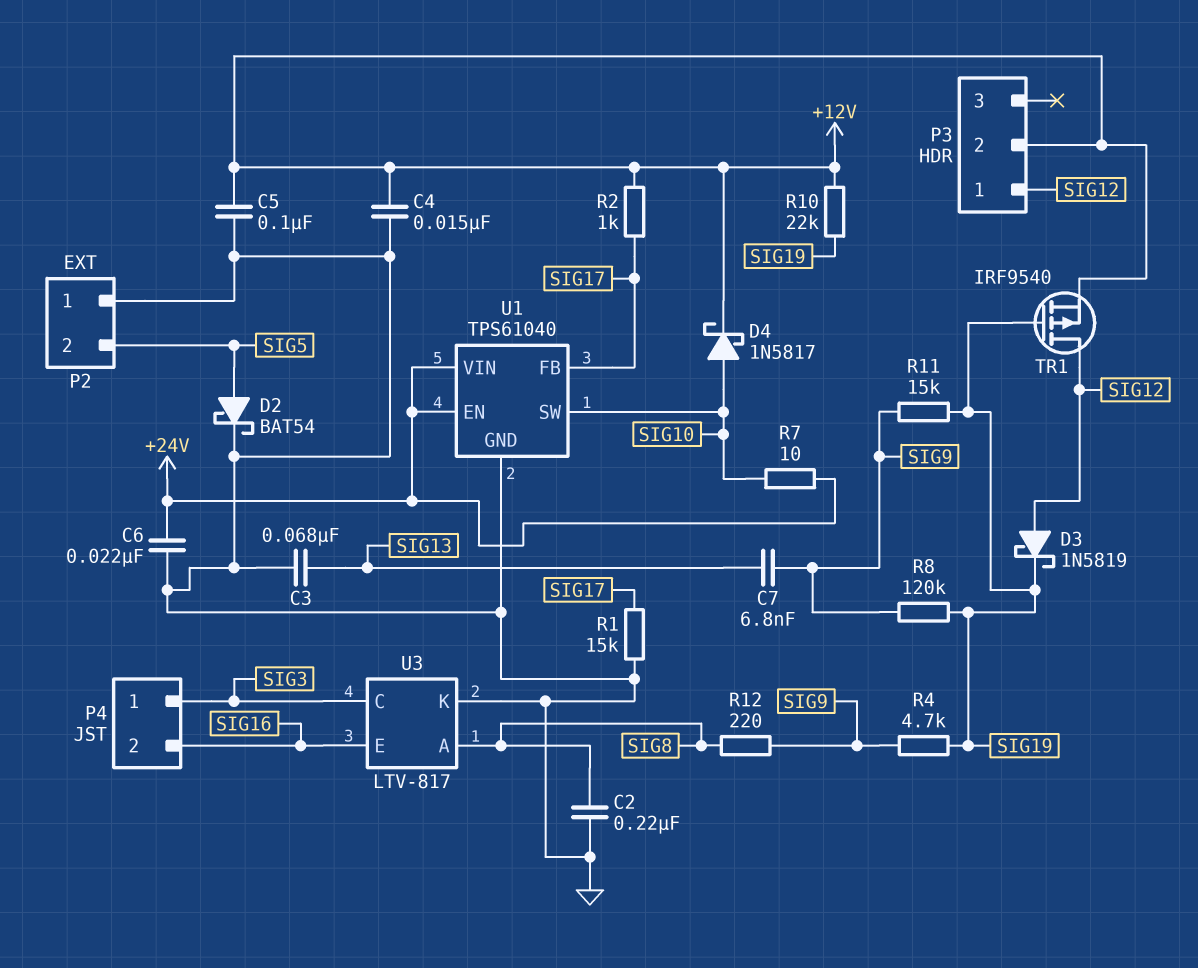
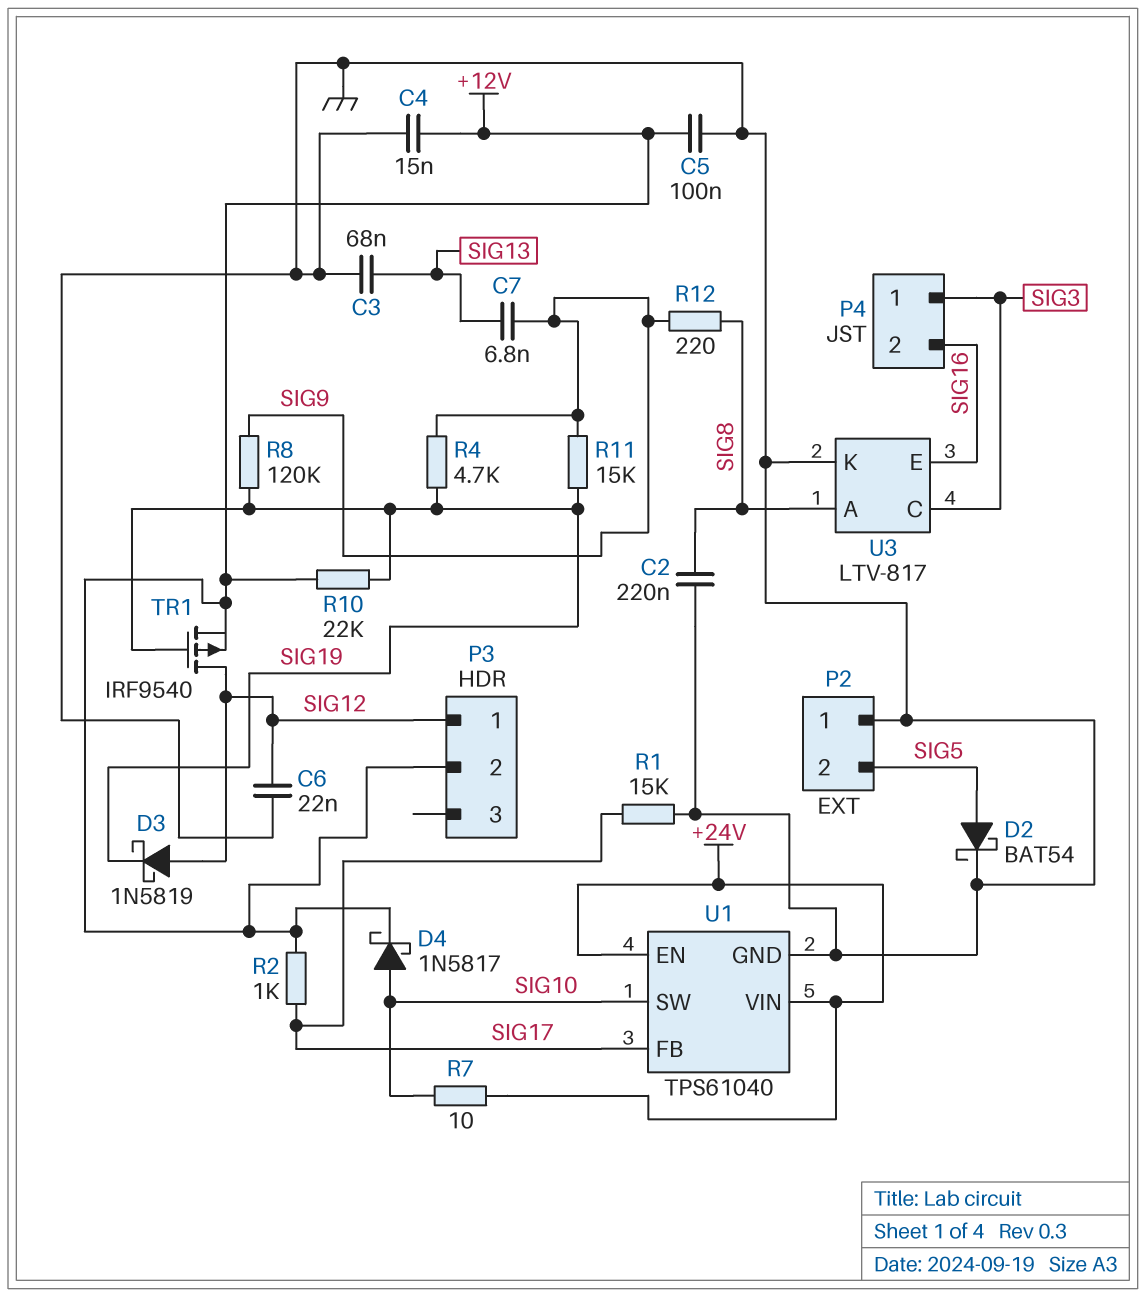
C6: 22nF (+24V, GND) -> 22nF (GND, SIG12)

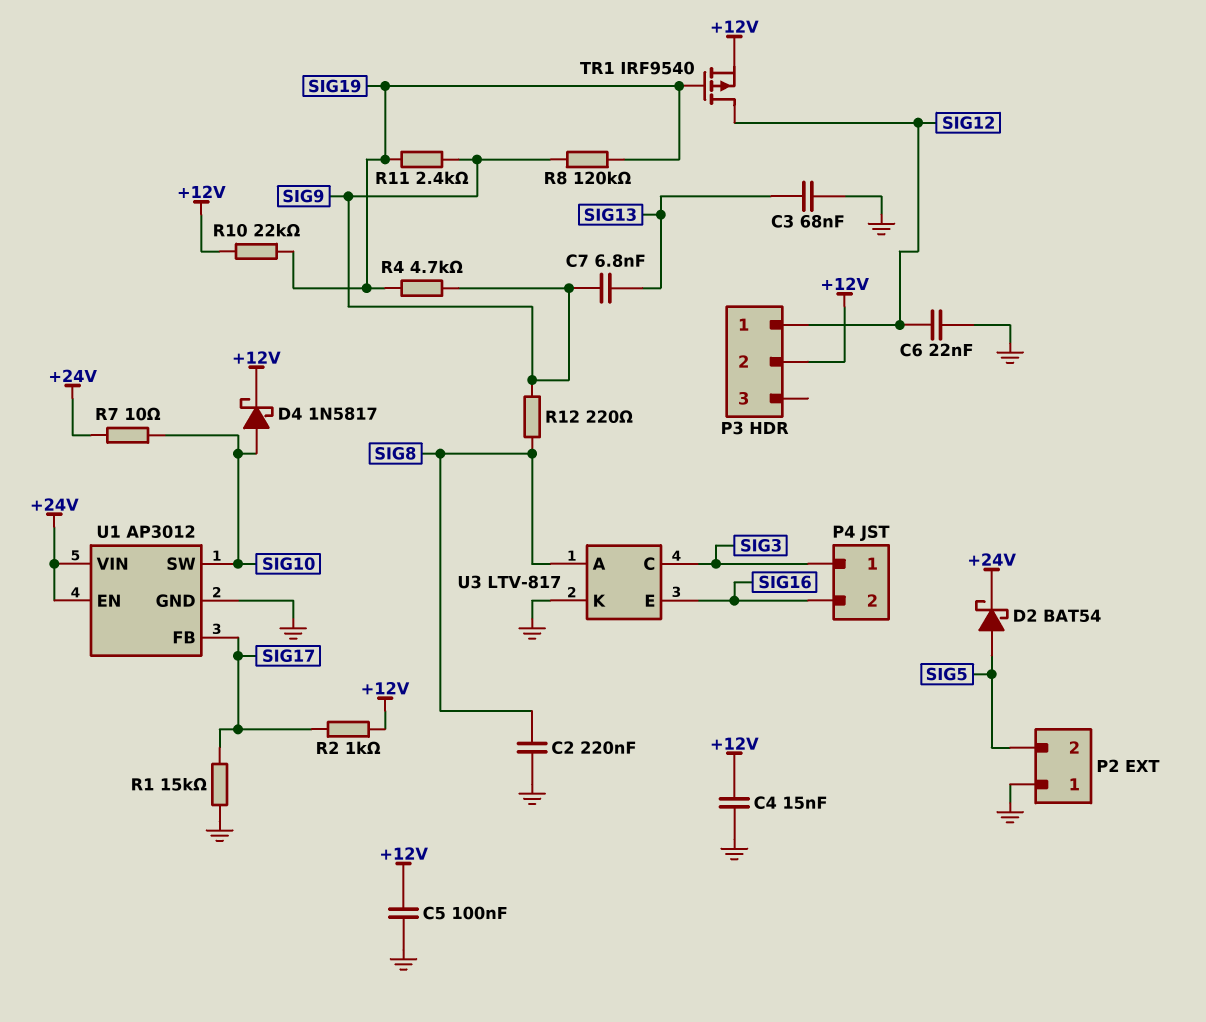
D2: schottky BAT54 (A SIG5, K GND) -> schottky BAT54 (A SIG5, K +24V)
D3: schottky 1N5819 (A SIG12, K SIG19) -> none
R11: 15k (SIG9, SIG19) -> 2.4k (SIG9, SIG19)
U1: TPS61040 -> AP3012

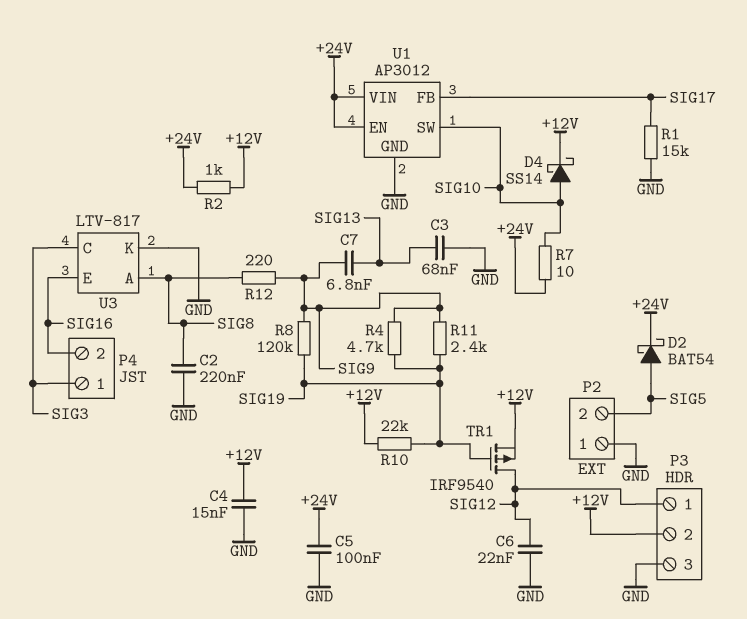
C5: 100nF (+12V, GND) -> 100nF (+24V, GND)
D4: schottky 1N5817 (A SIG10, K +12V) -> schottky SS14 (A SIG10, K +12V)
P3 pin 3: none -> GND
R2: 1k (+12V, SIG17) -> 1k (+12V, +24V)

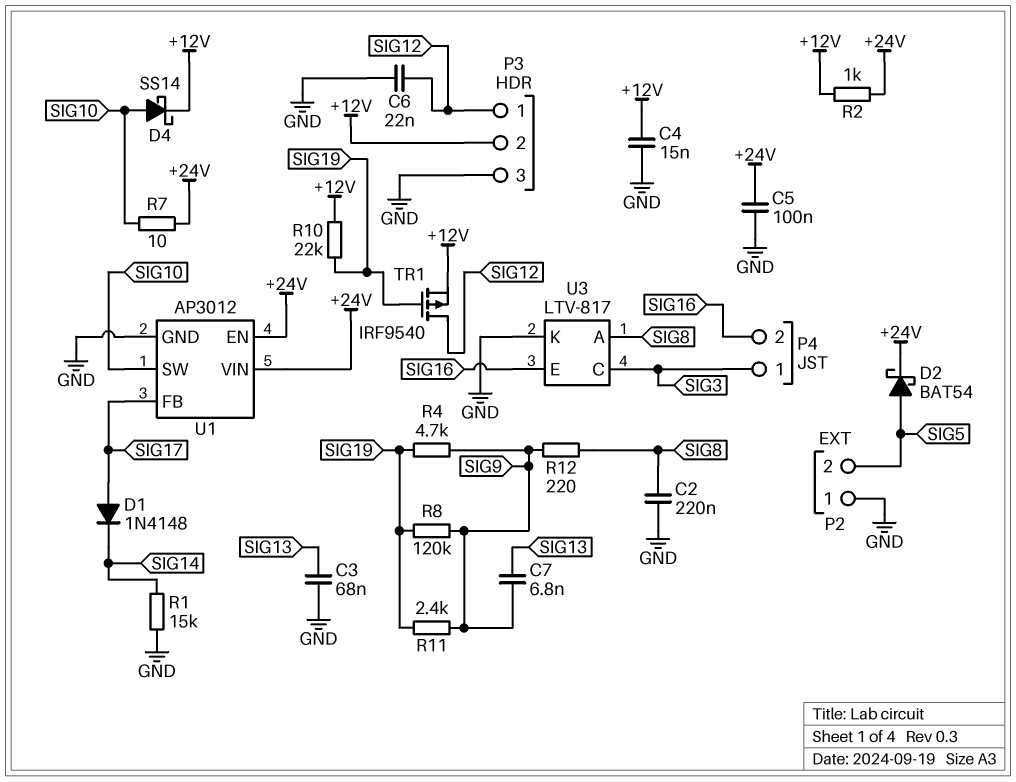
D1: none -> diode 1N4148 (A SIG17, K SIG14)
R1: 15k (GND, SIG17) -> 15k (GND, SIG14)

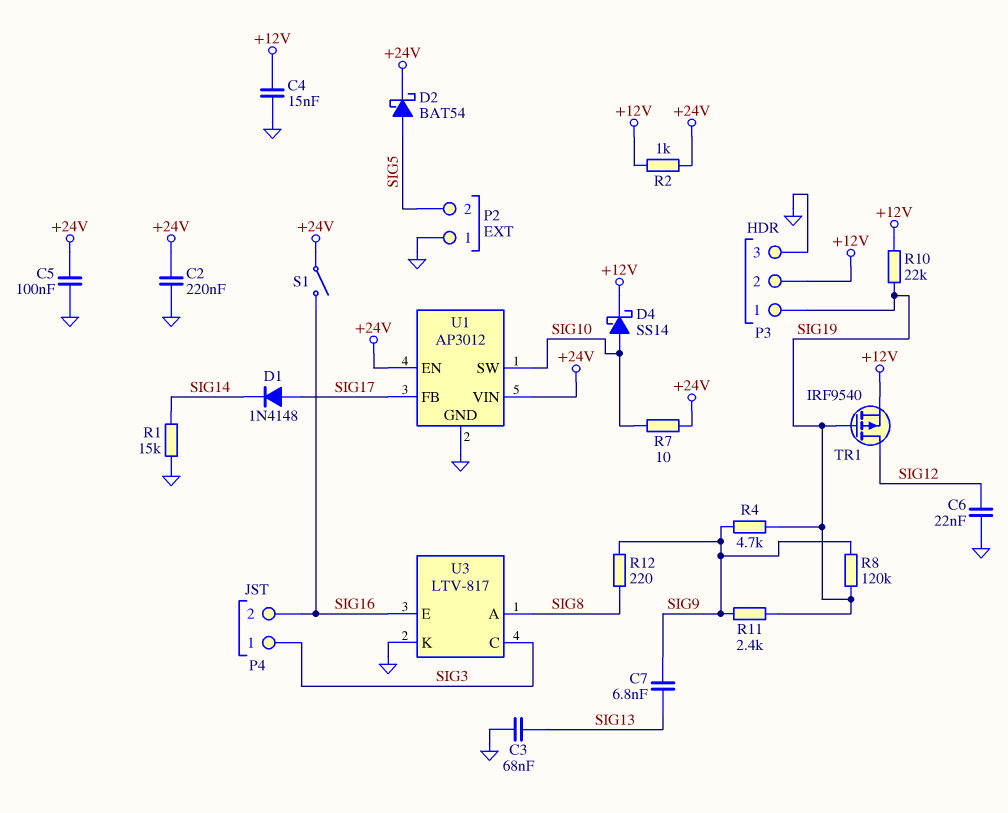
C2: 220nF (GND, SIG8) -> 220nF (+24V, GND)
P3 pin 1: SIG12 -> SIG19
S1: none -> switch (+24V, SIG16)

